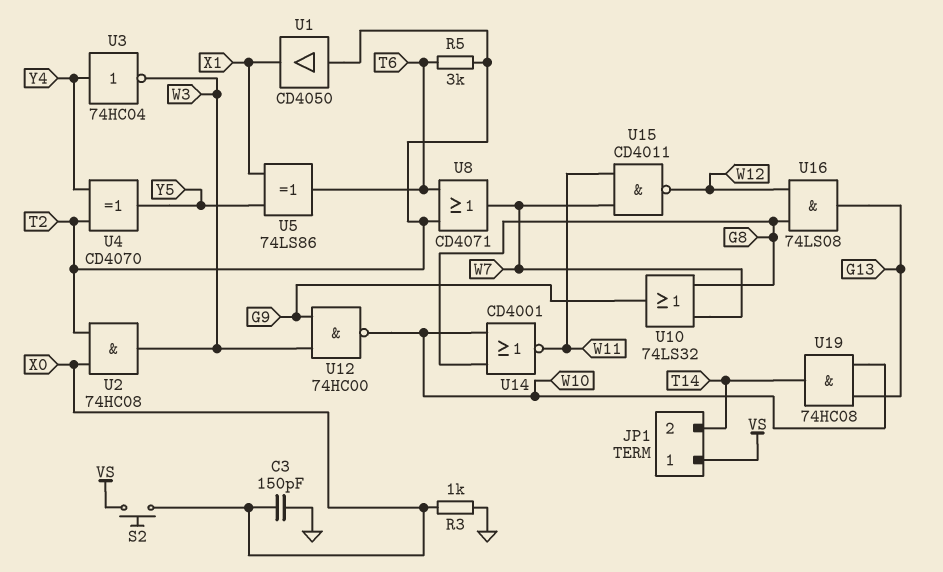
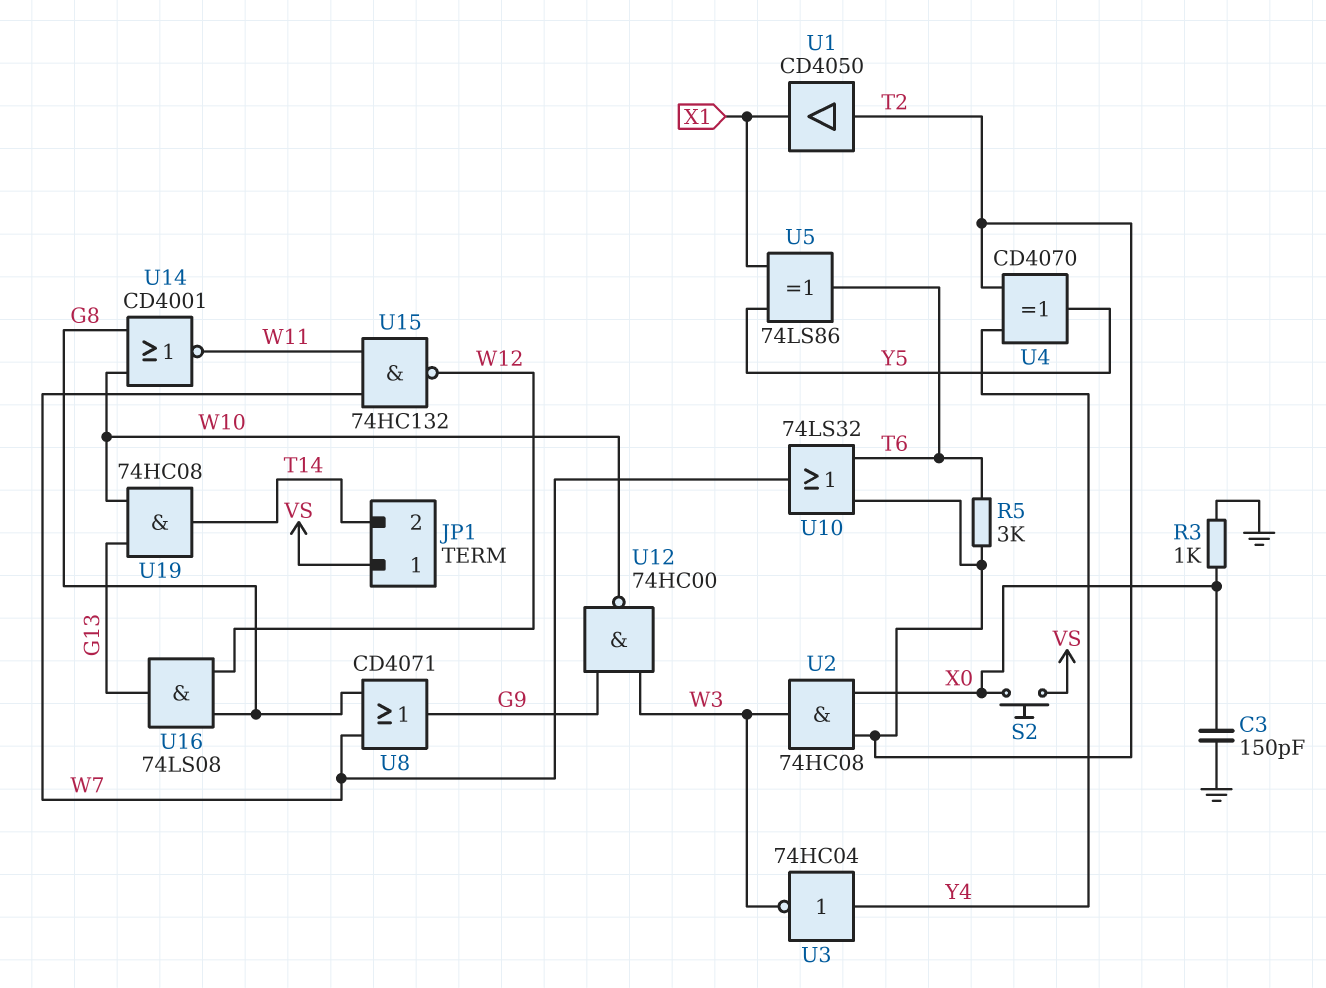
U8: OR CD4071 (in T2, in T6, out W7) -> OR CD4071 (in G8, in W7, out G9)
U10: OR 74LS32 (in G8, in W7, out G9) -> OR 74LS32 (in T2, in T6, out W7)
U15: NAND CD4011 (in W7, in W11, out W12) -> NAND 74HC132 (in W7, in W11, out W12)

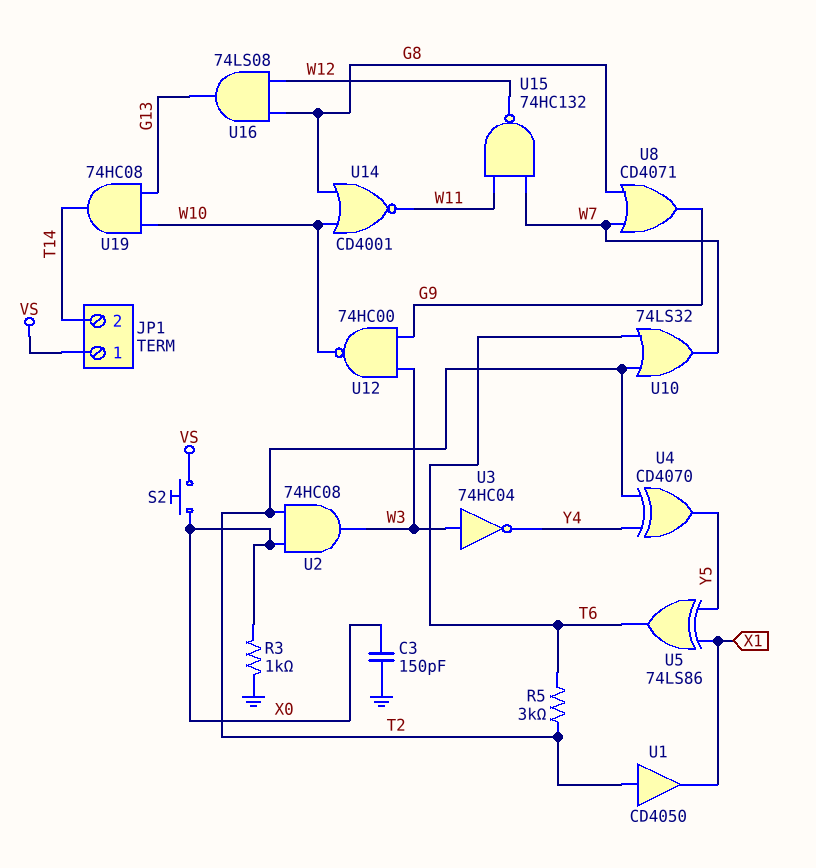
U3: NOT 74HC04 (in Y4, out W3) -> NOT 74HC04 (in W3, out Y4)

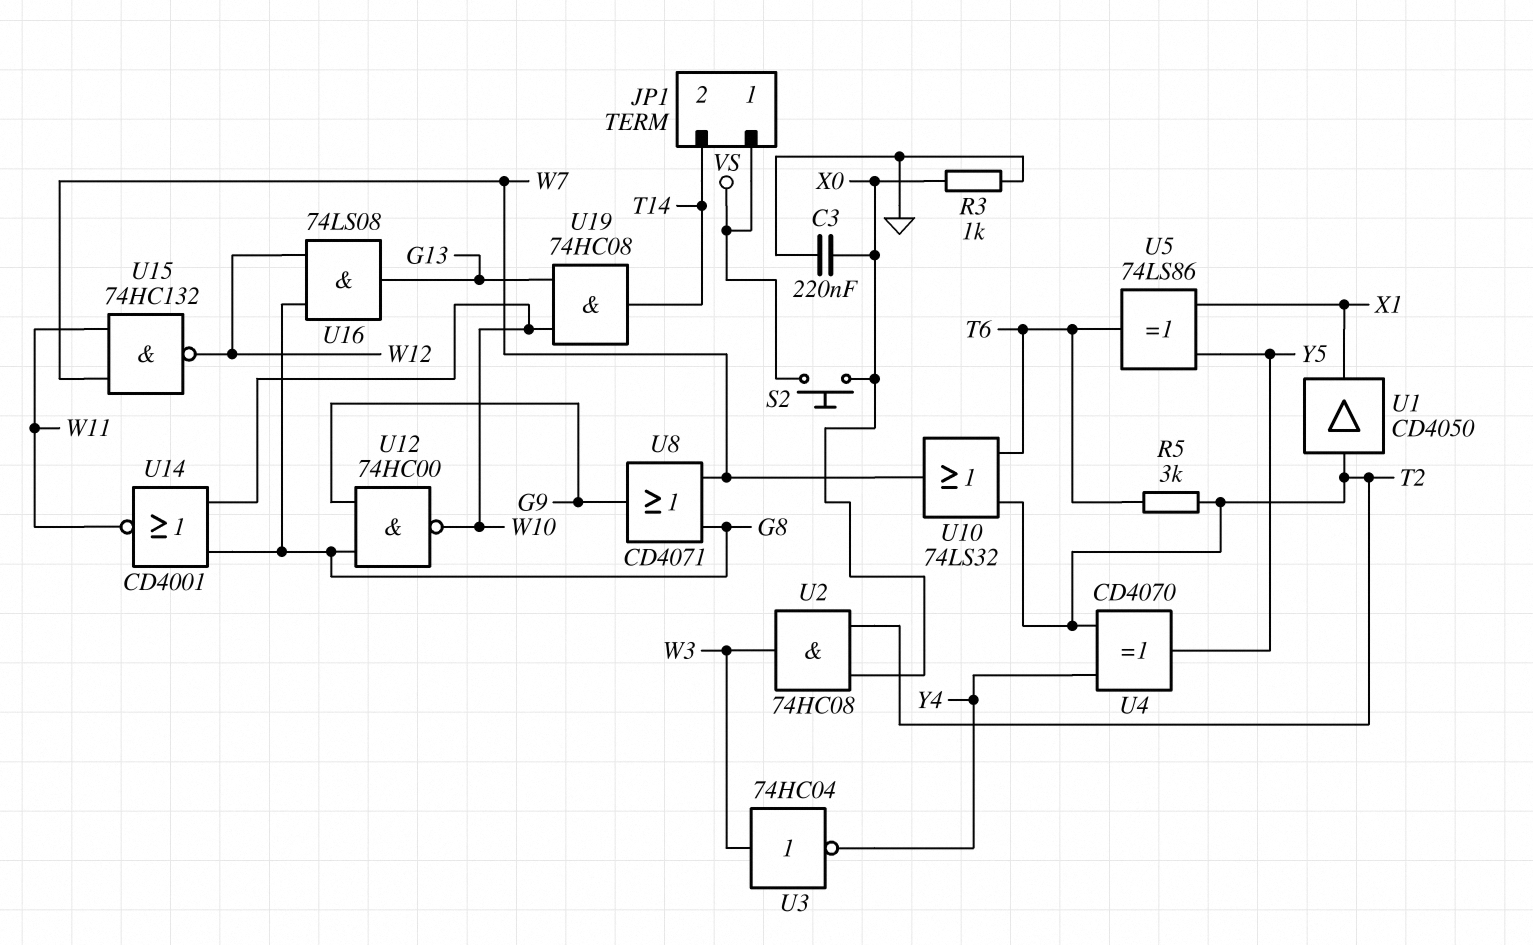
C3: 150pF (GND, X0) -> 220nF (GND, X0)
U12: NAND 74HC00 (in G9, in W3, out W10) -> NAND 74HC00 (in G8, in G9, out W10)

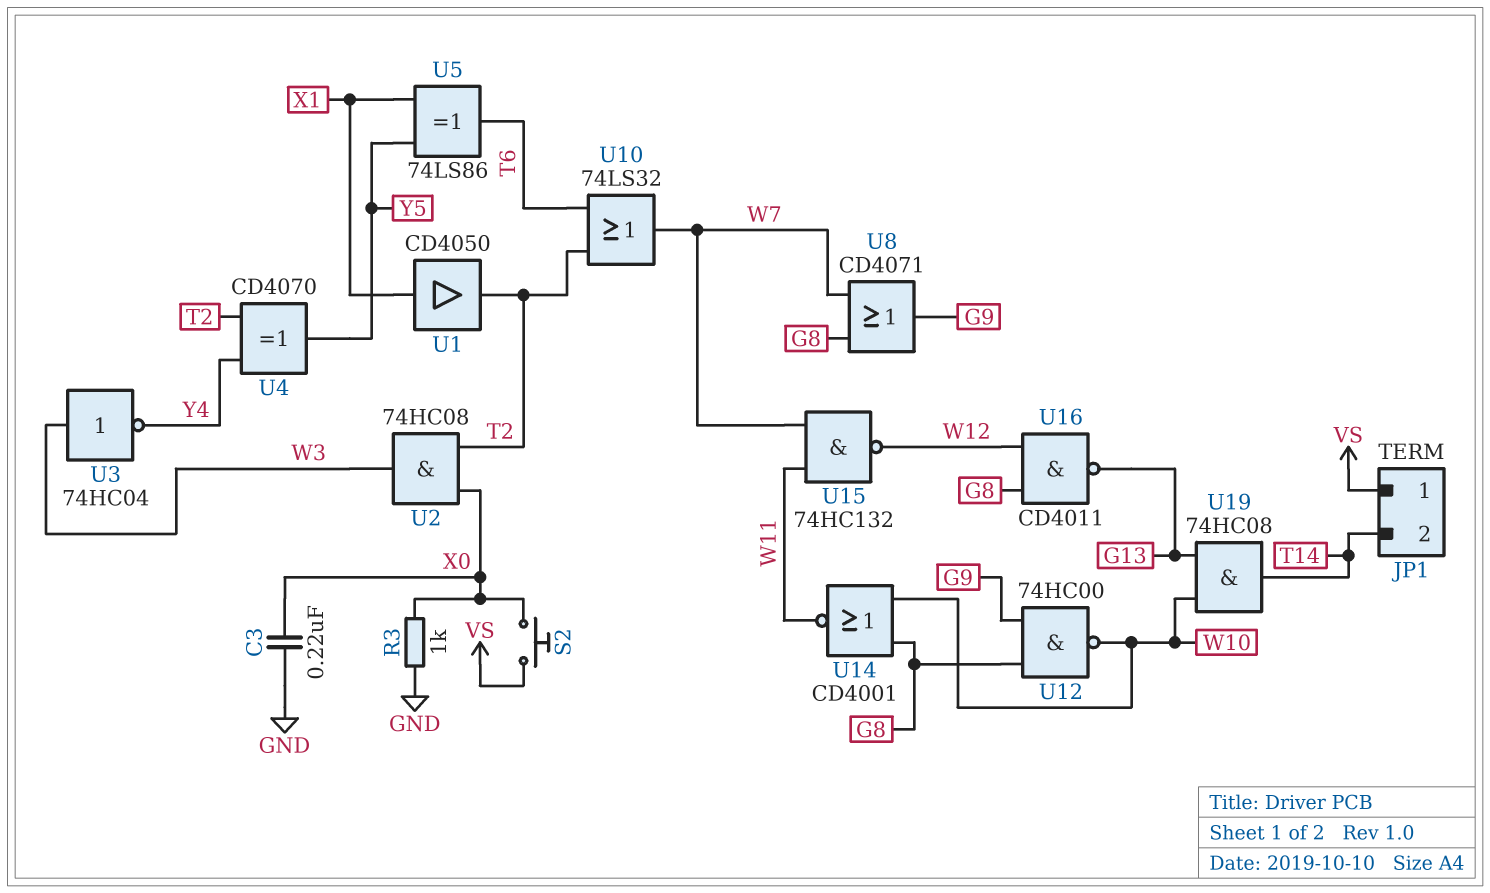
R5: 3k (T2, T6) -> none
U1: buffer CD4050 (in T2, out X1) -> buffer CD4050 (in X1, out T2)
U16: AND 74LS08 (in G8, in W12, out G13) -> NAND CD4011 (in G8, in W12, out G13)

